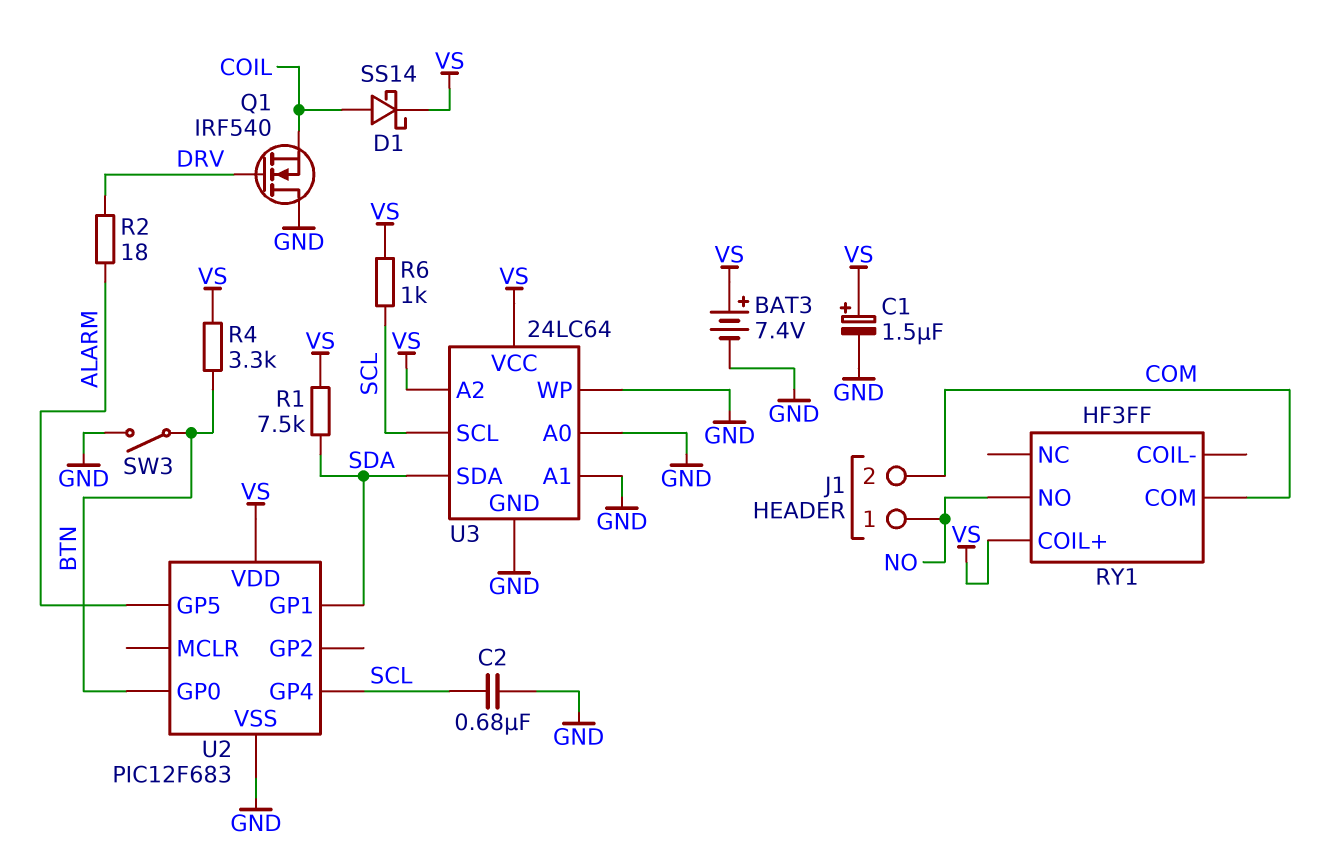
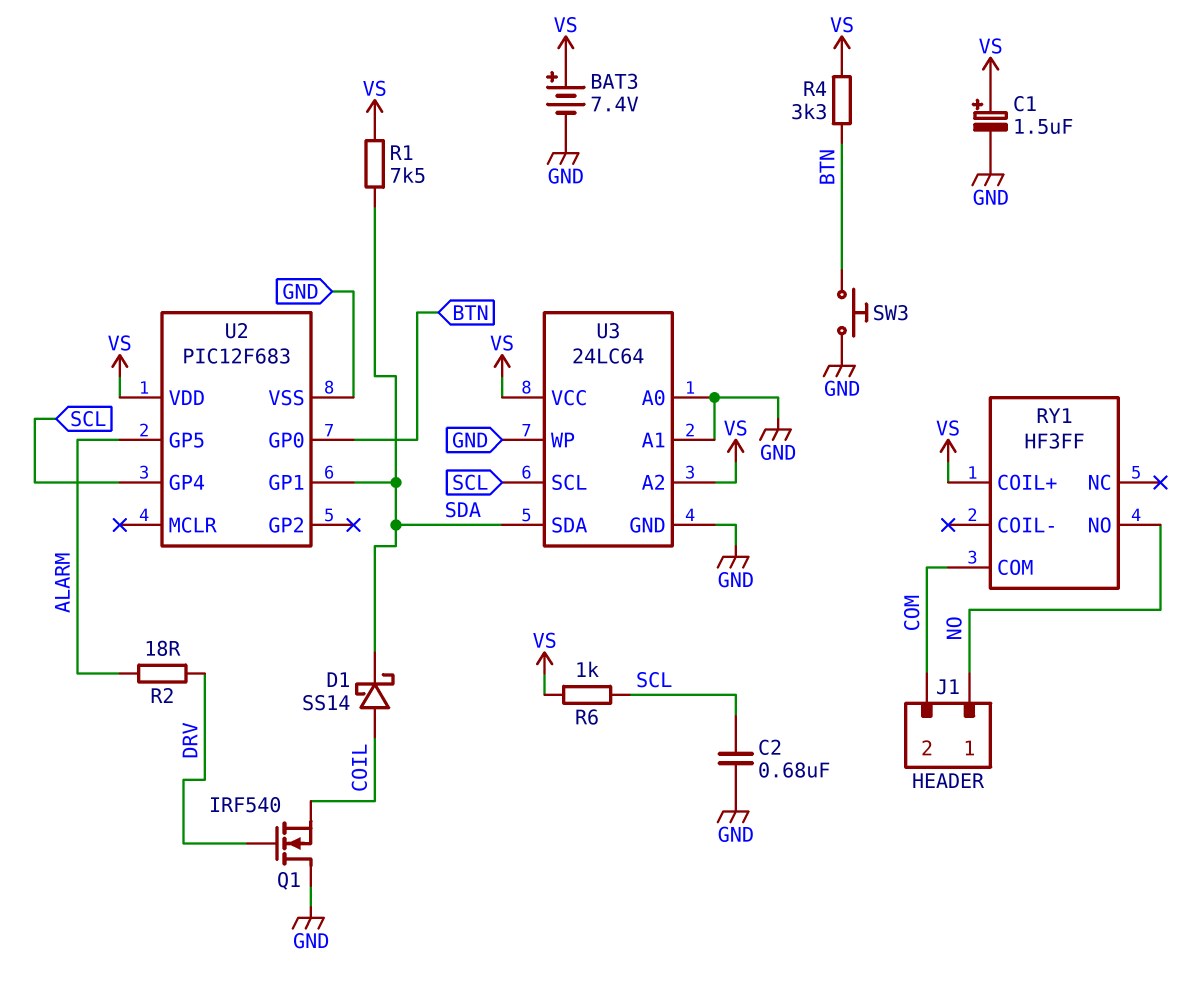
D1: schottky SS14 (A COIL, K VS) -> schottky SS14 (A COIL, K SDA)
SW3: switch (BTN, GND) -> button (BTN, GND)

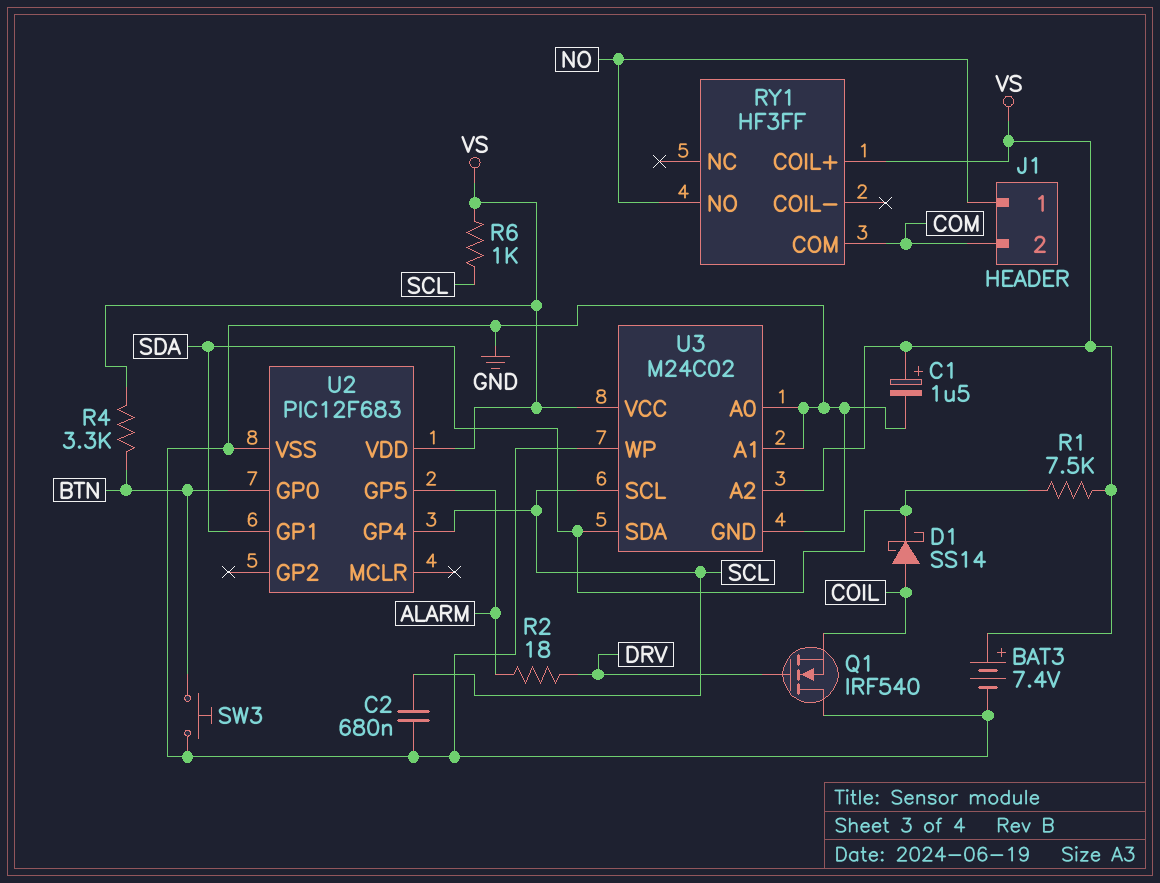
U3: 24LC64 -> M24C02

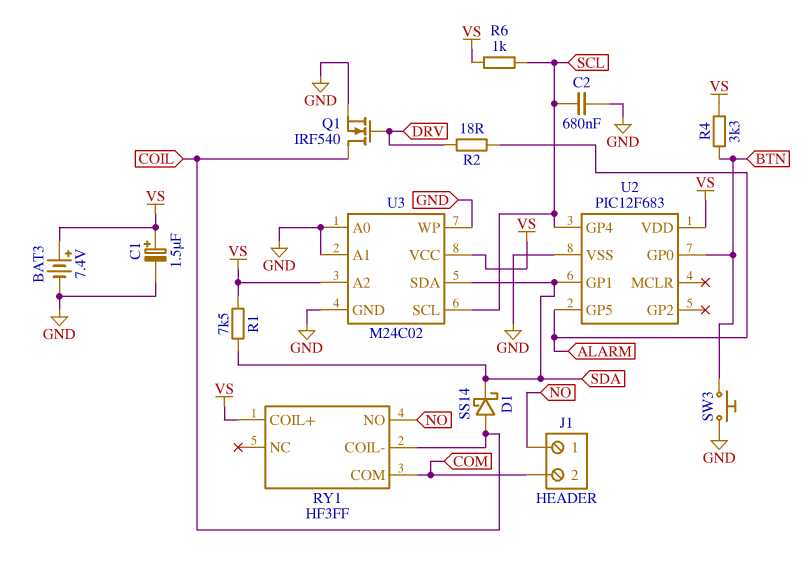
Q1: NMOS IRF540 (G DRV, D GND, S COIL) -> NMOS IRF540 (G DRV, D COIL, S GND)
RY1 pin COIL-: none -> COIL

